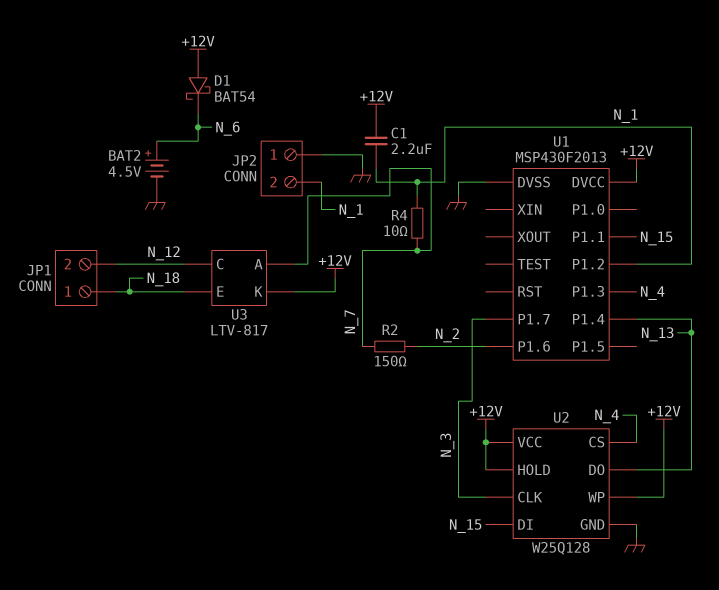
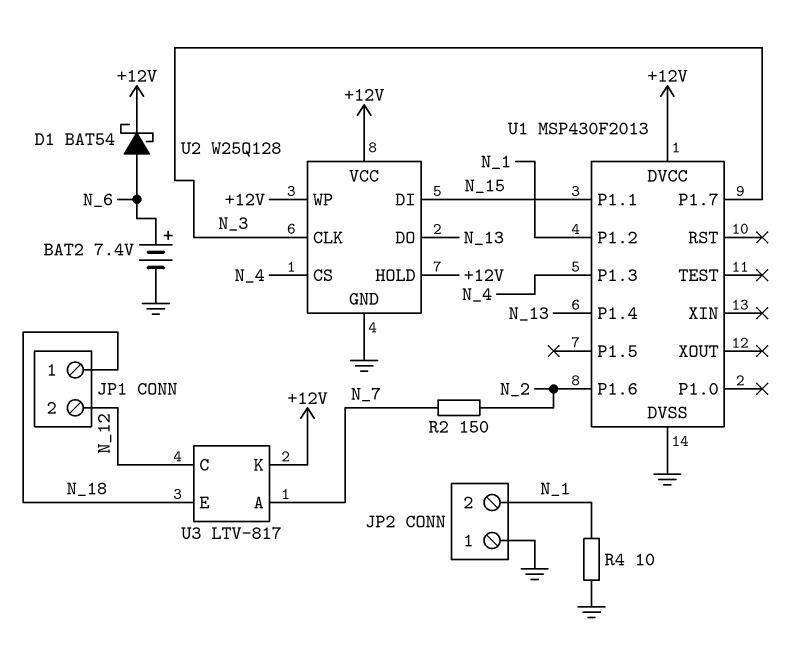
BAT2: 4.5V (plus N_6, minus GND) -> 7.4V (plus N_6, minus GND)
C1: 2.2uF (+12V, N_1) -> none
D1: schottky BAT54 (A +12V, K N_6) -> schottky BAT54 (A N_6, K +12V)
R4: 10 (N_1, N_7) -> 10 (GND, N_1)

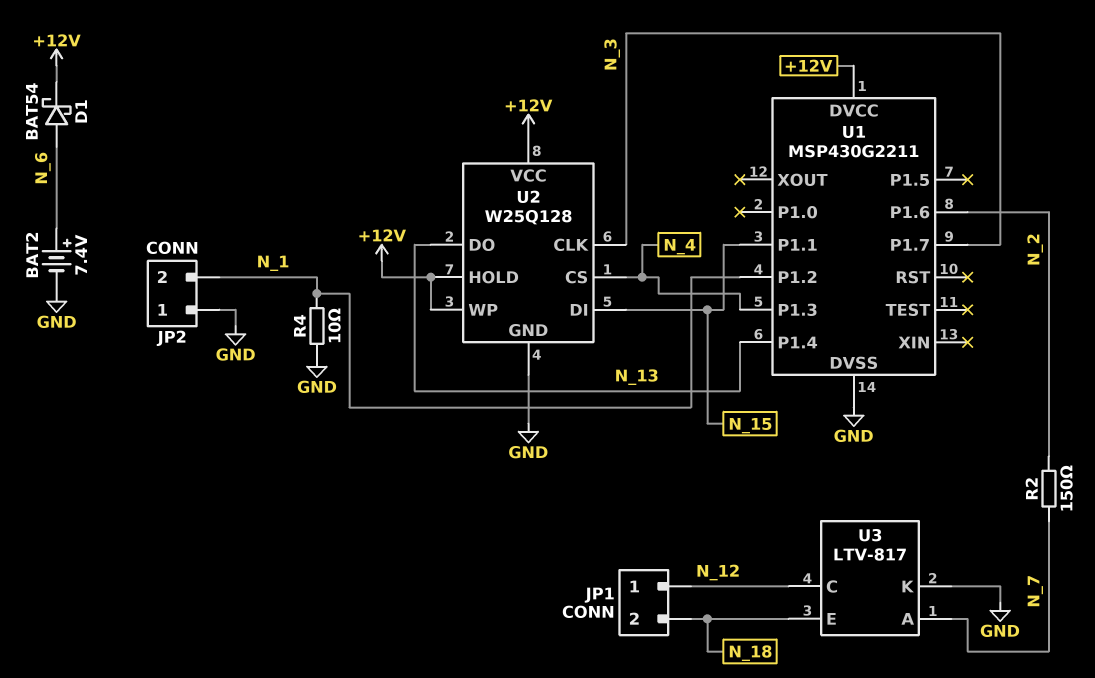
JP1 pin 1: N_18 -> N_12
JP1 pin 2: N_12 -> N_18
U1: MSP430F2013 -> MSP430G2211
U3 pin K: +12V -> GND

